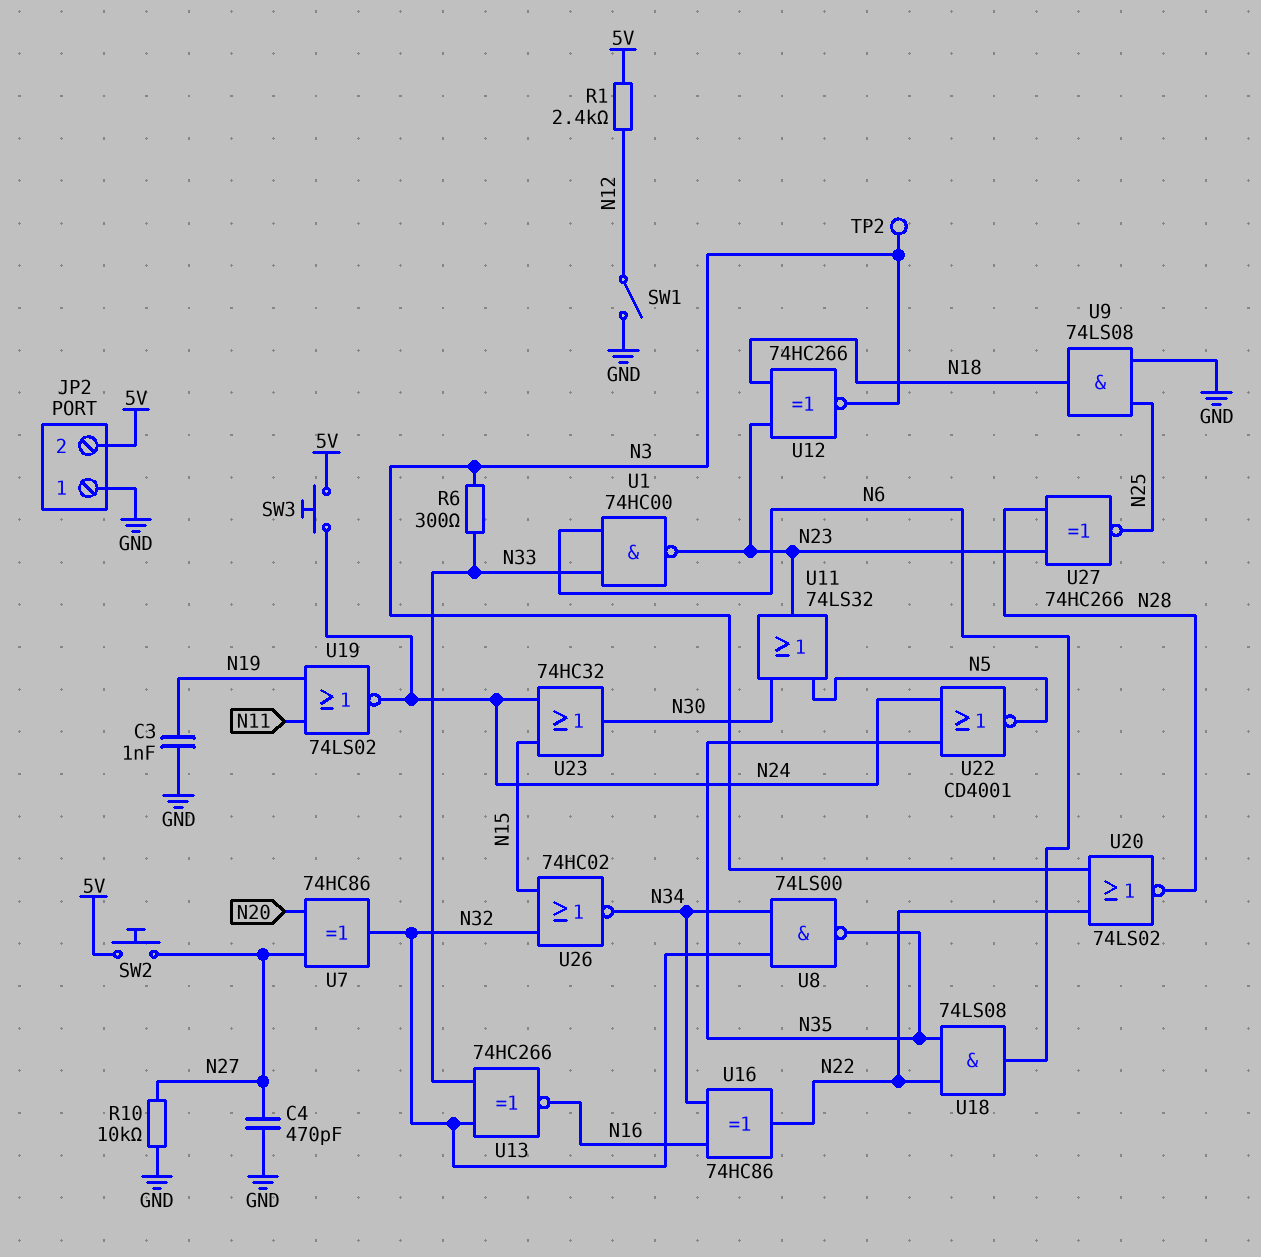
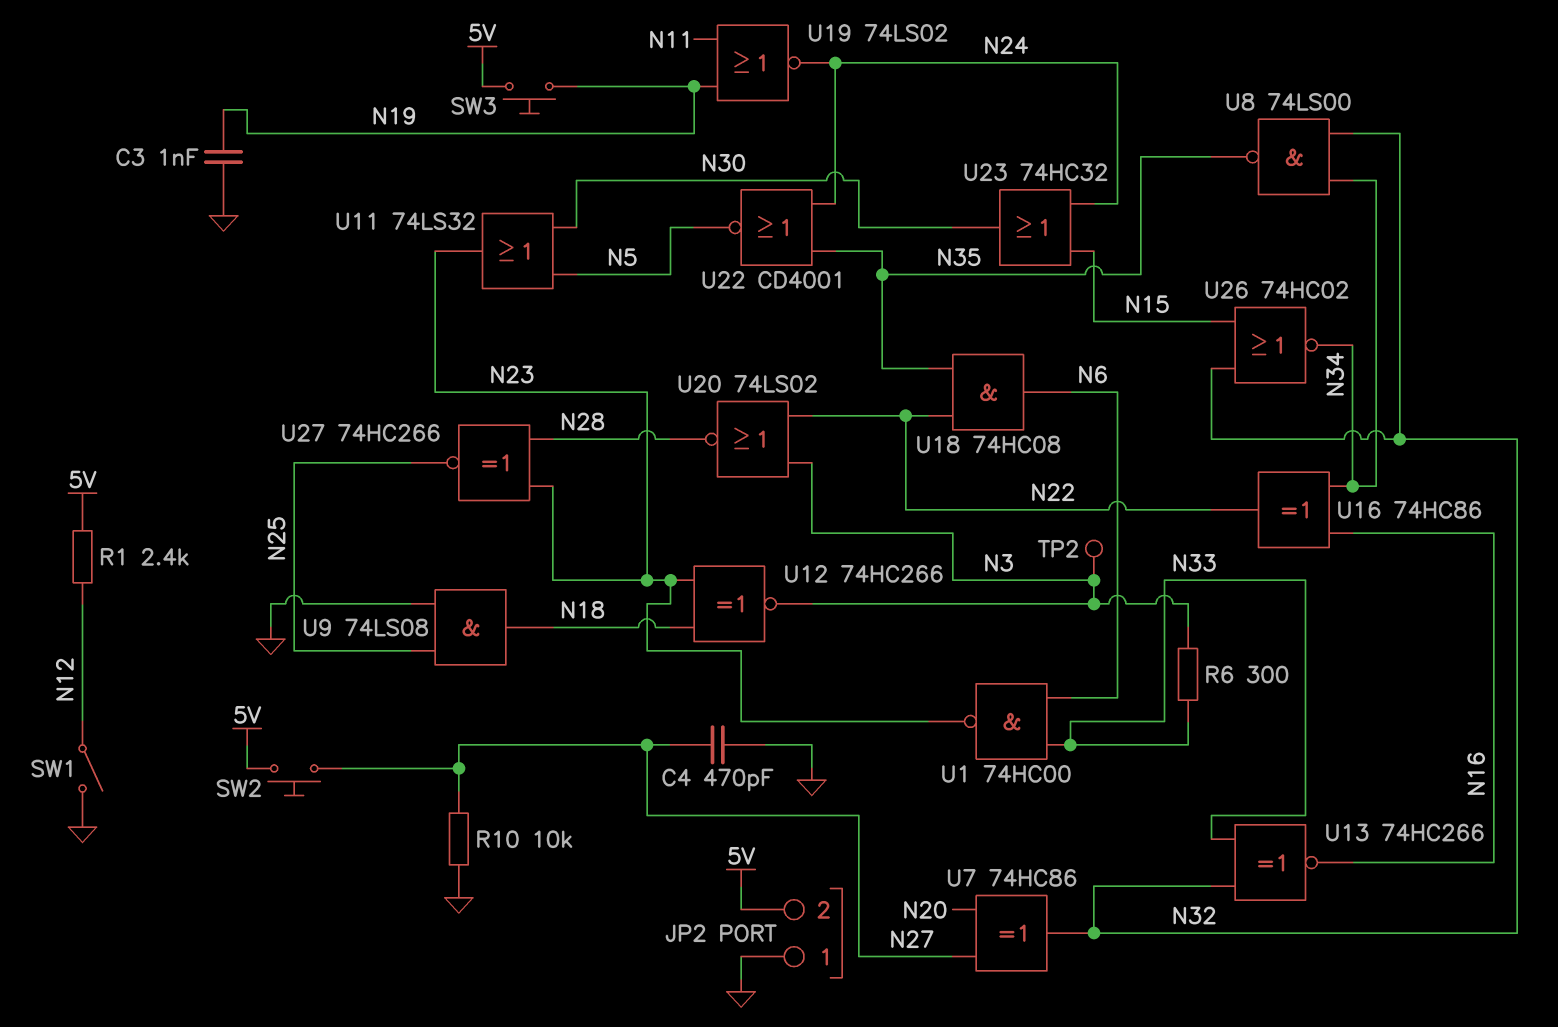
SW3: button (5V, N24) -> button (5V, N19)
U18: AND 74LS08 (in N22, in N35, out N6) -> AND 74HC08 (in N22, in N35, out N6)

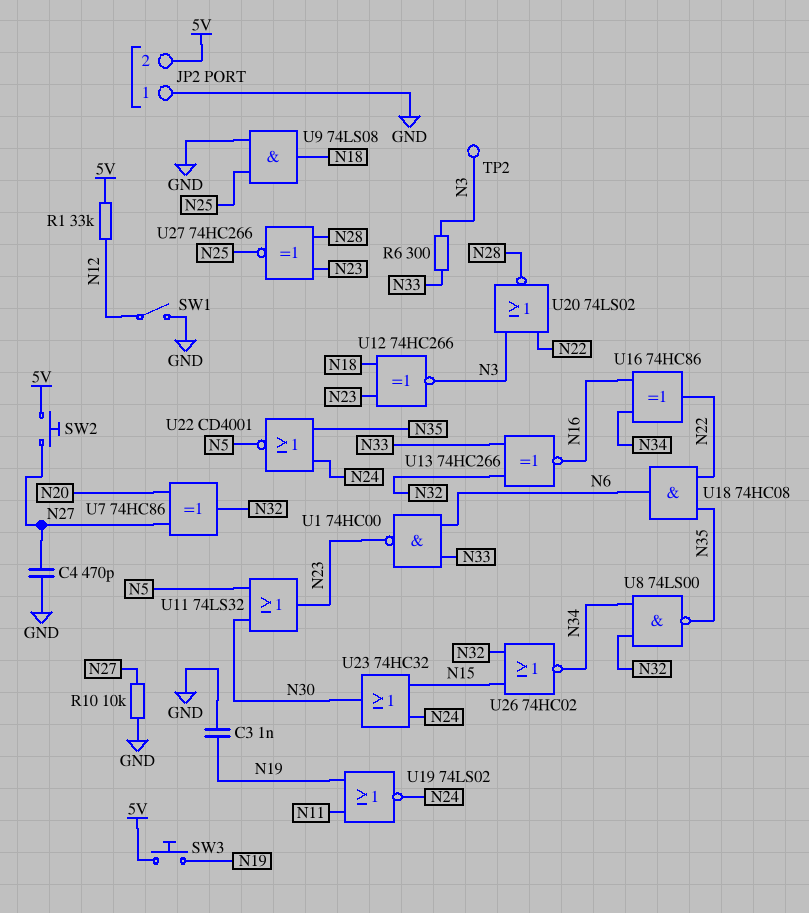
R1: 2.4k (5V, N12) -> 33k (5V, N12)

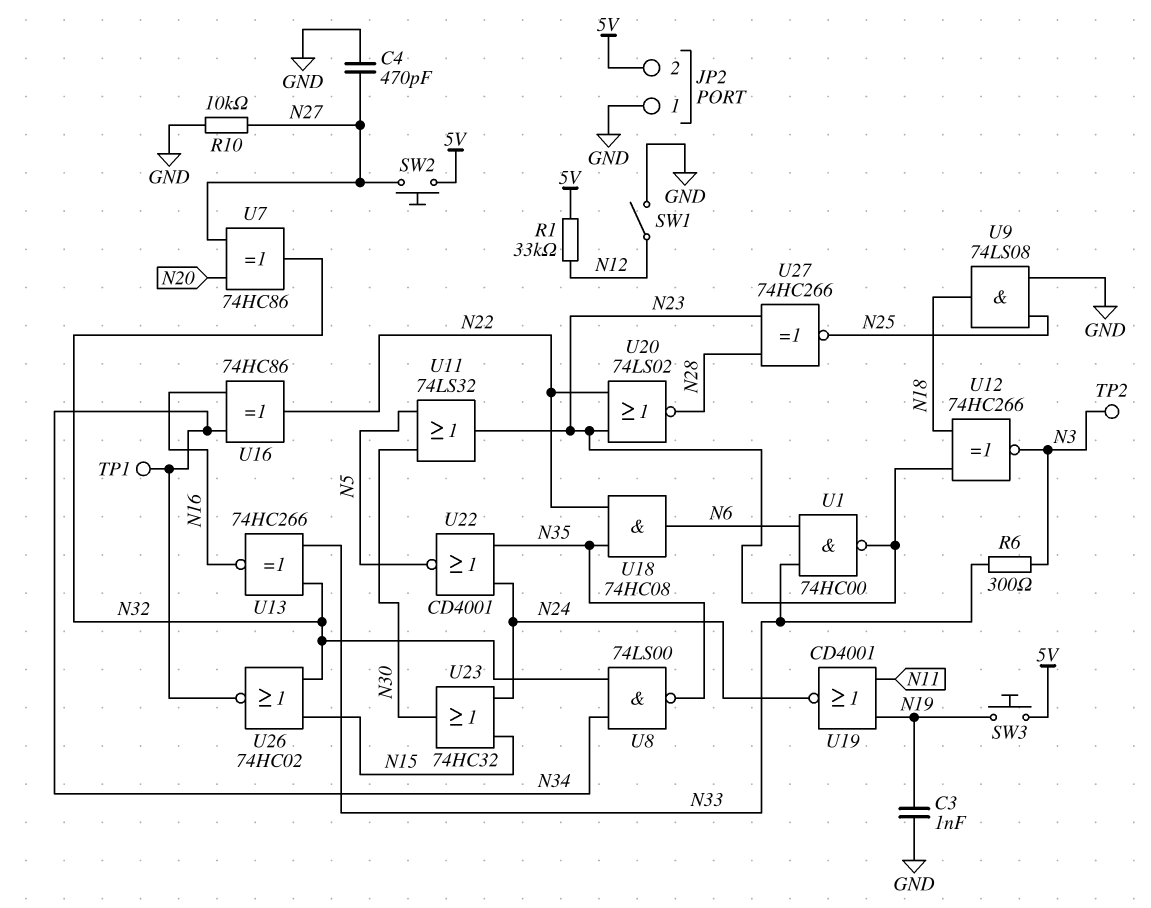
TP1: none -> test point (N34)
U19: NOR 74LS02 (in N11, in N19, out N24) -> NOR CD4001 (in N11, in N19, out N24)
U20: NOR 74LS02 (in N3, in N22, out N28) -> NOR 74LS02 (in N22, in N23, out N28)

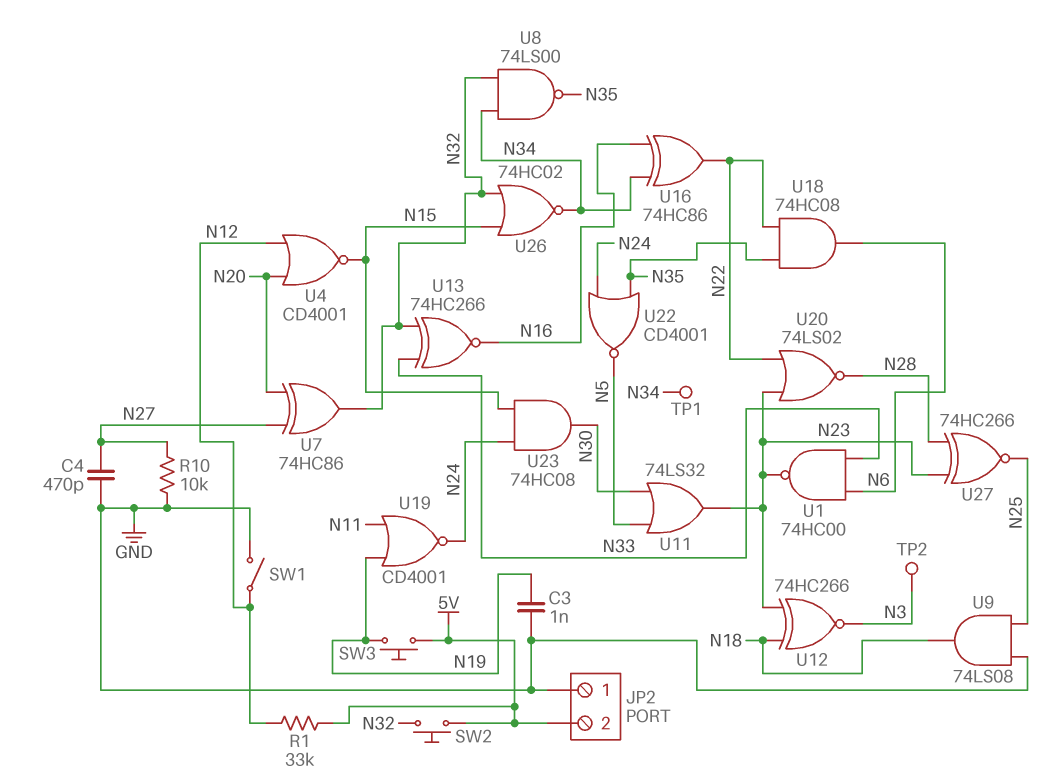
R6: 300 (N3, N33) -> none
SW2: button (5V, N27) -> button (5V, N32)
U4: none -> NOR CD4001 (in N12, in N20, out N15)
U23: OR 74HC32 (in N15, in N24, out N30) -> AND 74HC08 (in N15, in N24, out N30)

